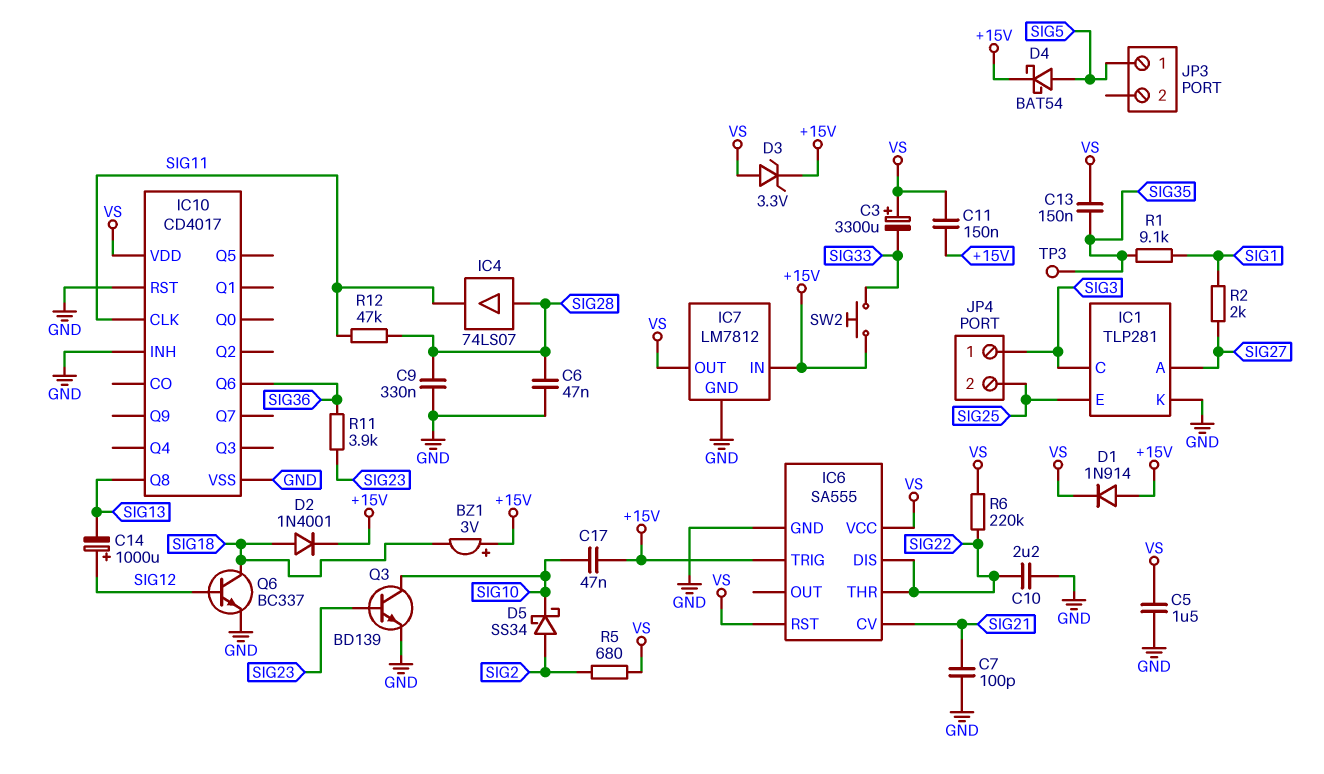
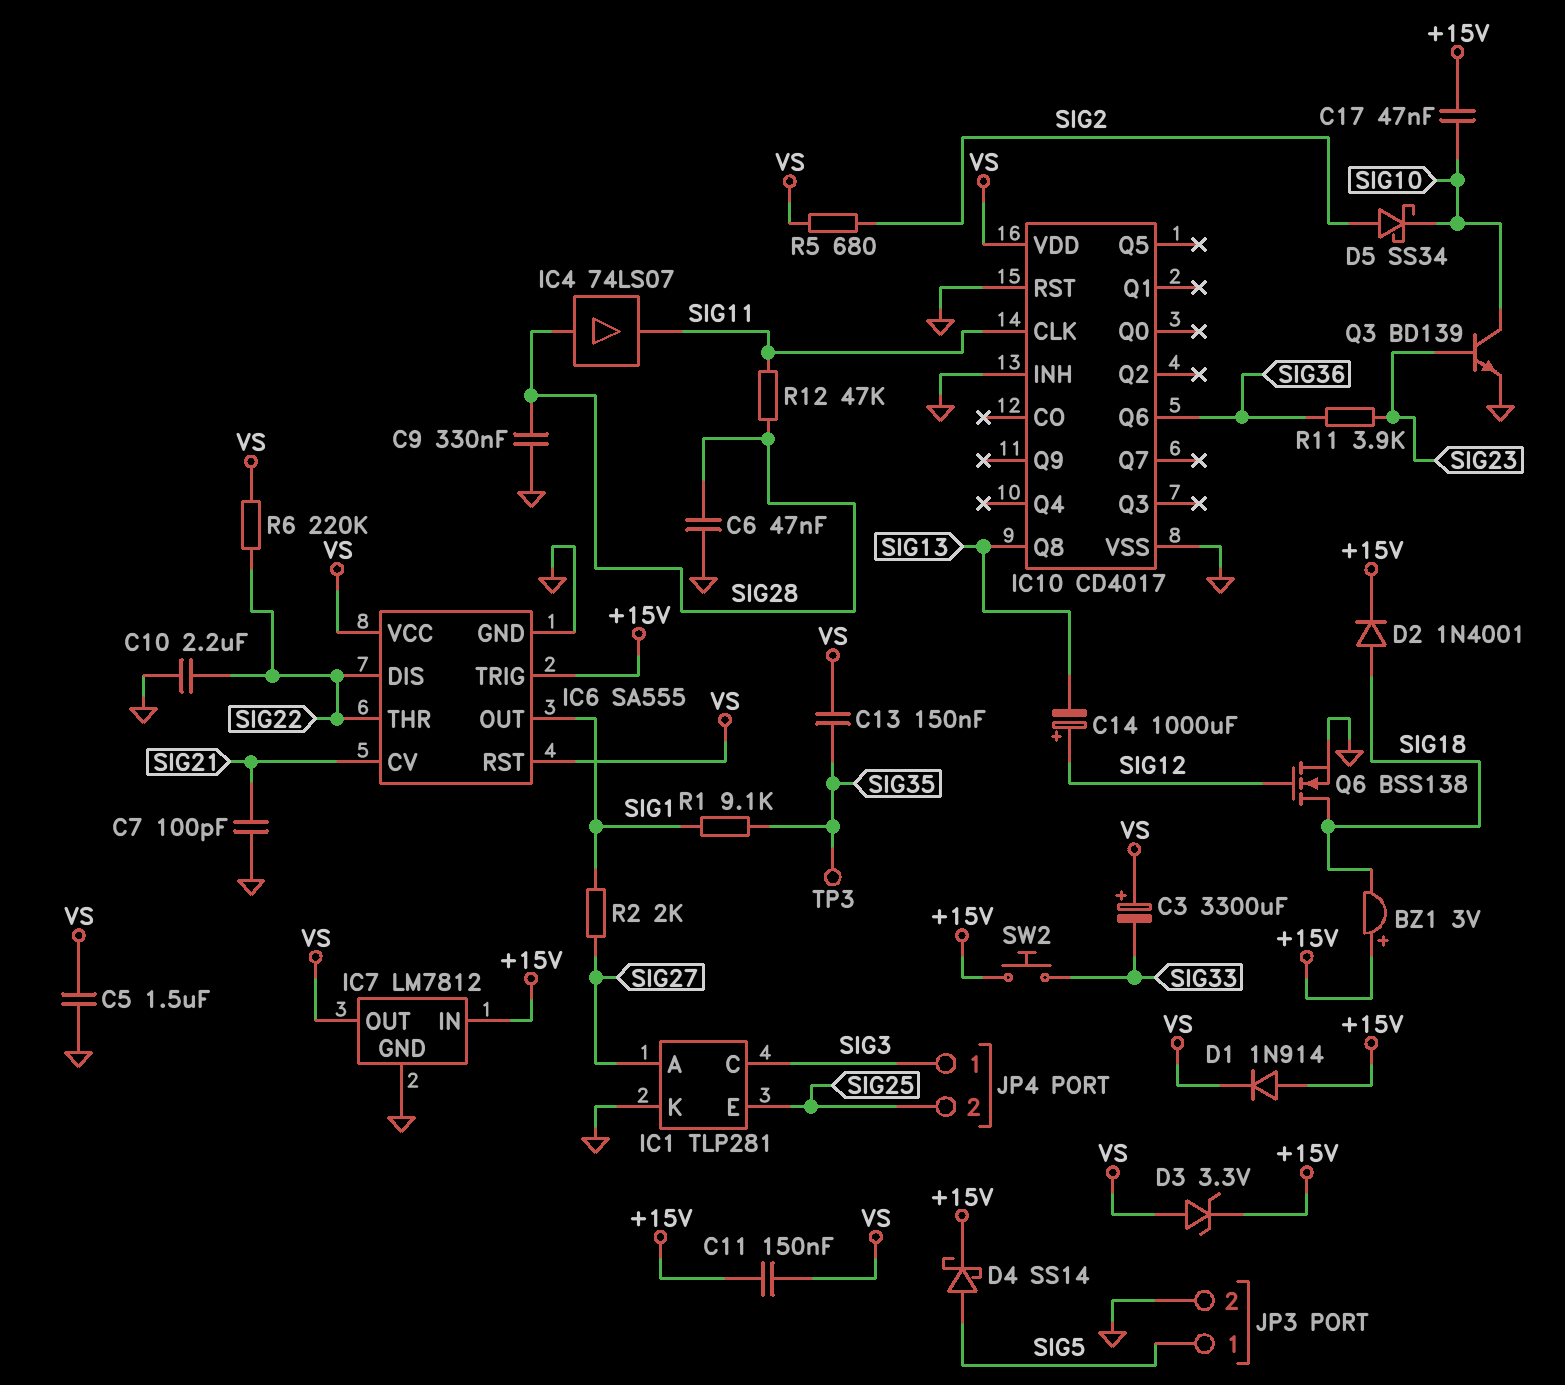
D4: schottky BAT54 (A SIG5, K +15V) -> schottky SS14 (A SIG5, K +15V)
IC6 pin OUT: none -> SIG1
JP3 pin 2: none -> GND
Q6: NPN BC337 (B SIG12, C SIG18, E GND) -> NMOS BSS138 (G SIG12, D SIG18, S GND)

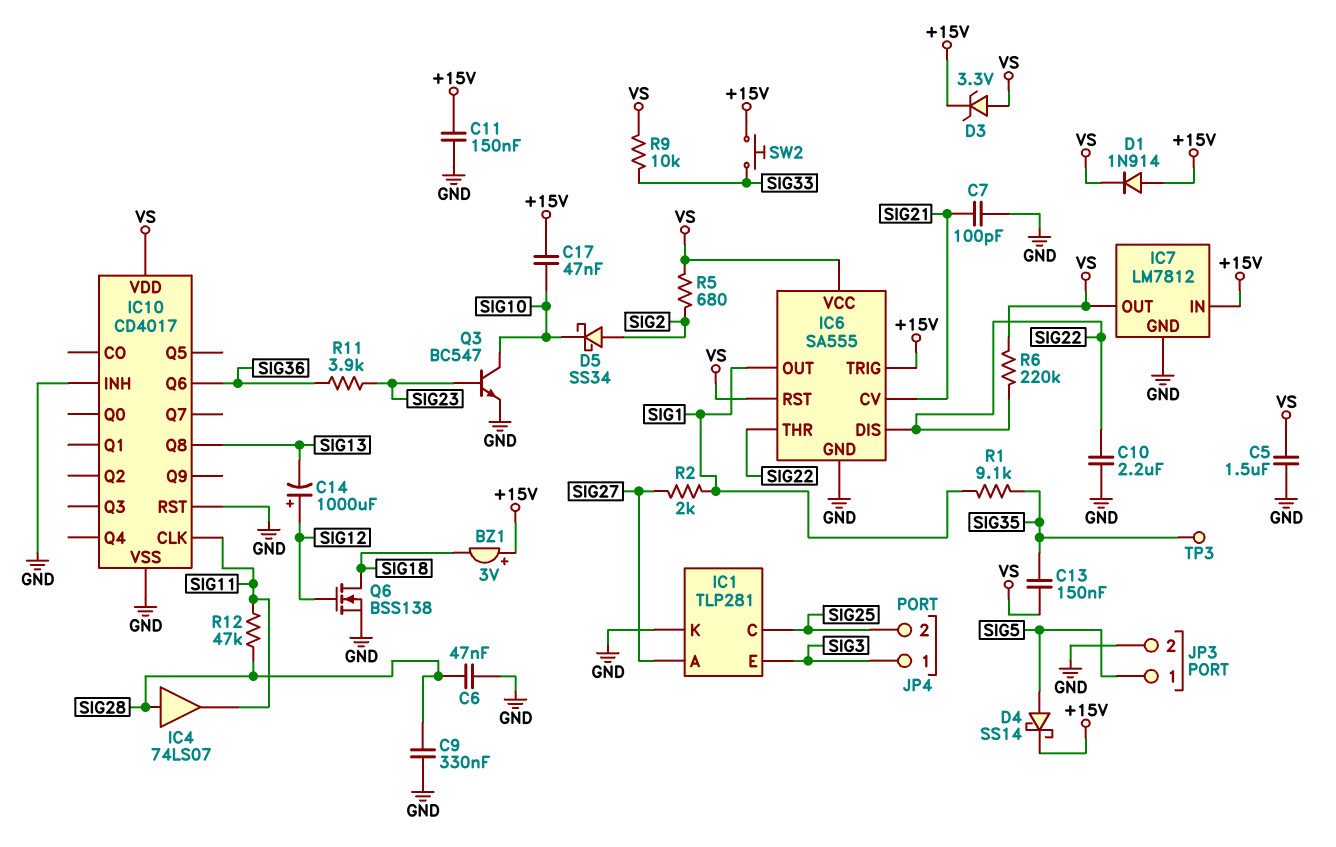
C3: 3300uF (plus VS, minus SIG33) -> none
C11: 150nF (+15V, VS) -> 150nF (+15V, GND)
D2: diode 1N4001 (A SIG18, K +15V) -> none
IC1 pin C: SIG3 -> SIG25
IC1 pin E: SIG25 -> SIG3
Q3: NPN BD139 (B SIG23, C SIG10, E GND) -> NPN BC547 (B SIG23, C SIG10, E GND)
R9: none -> 10k (SIG33, VS)

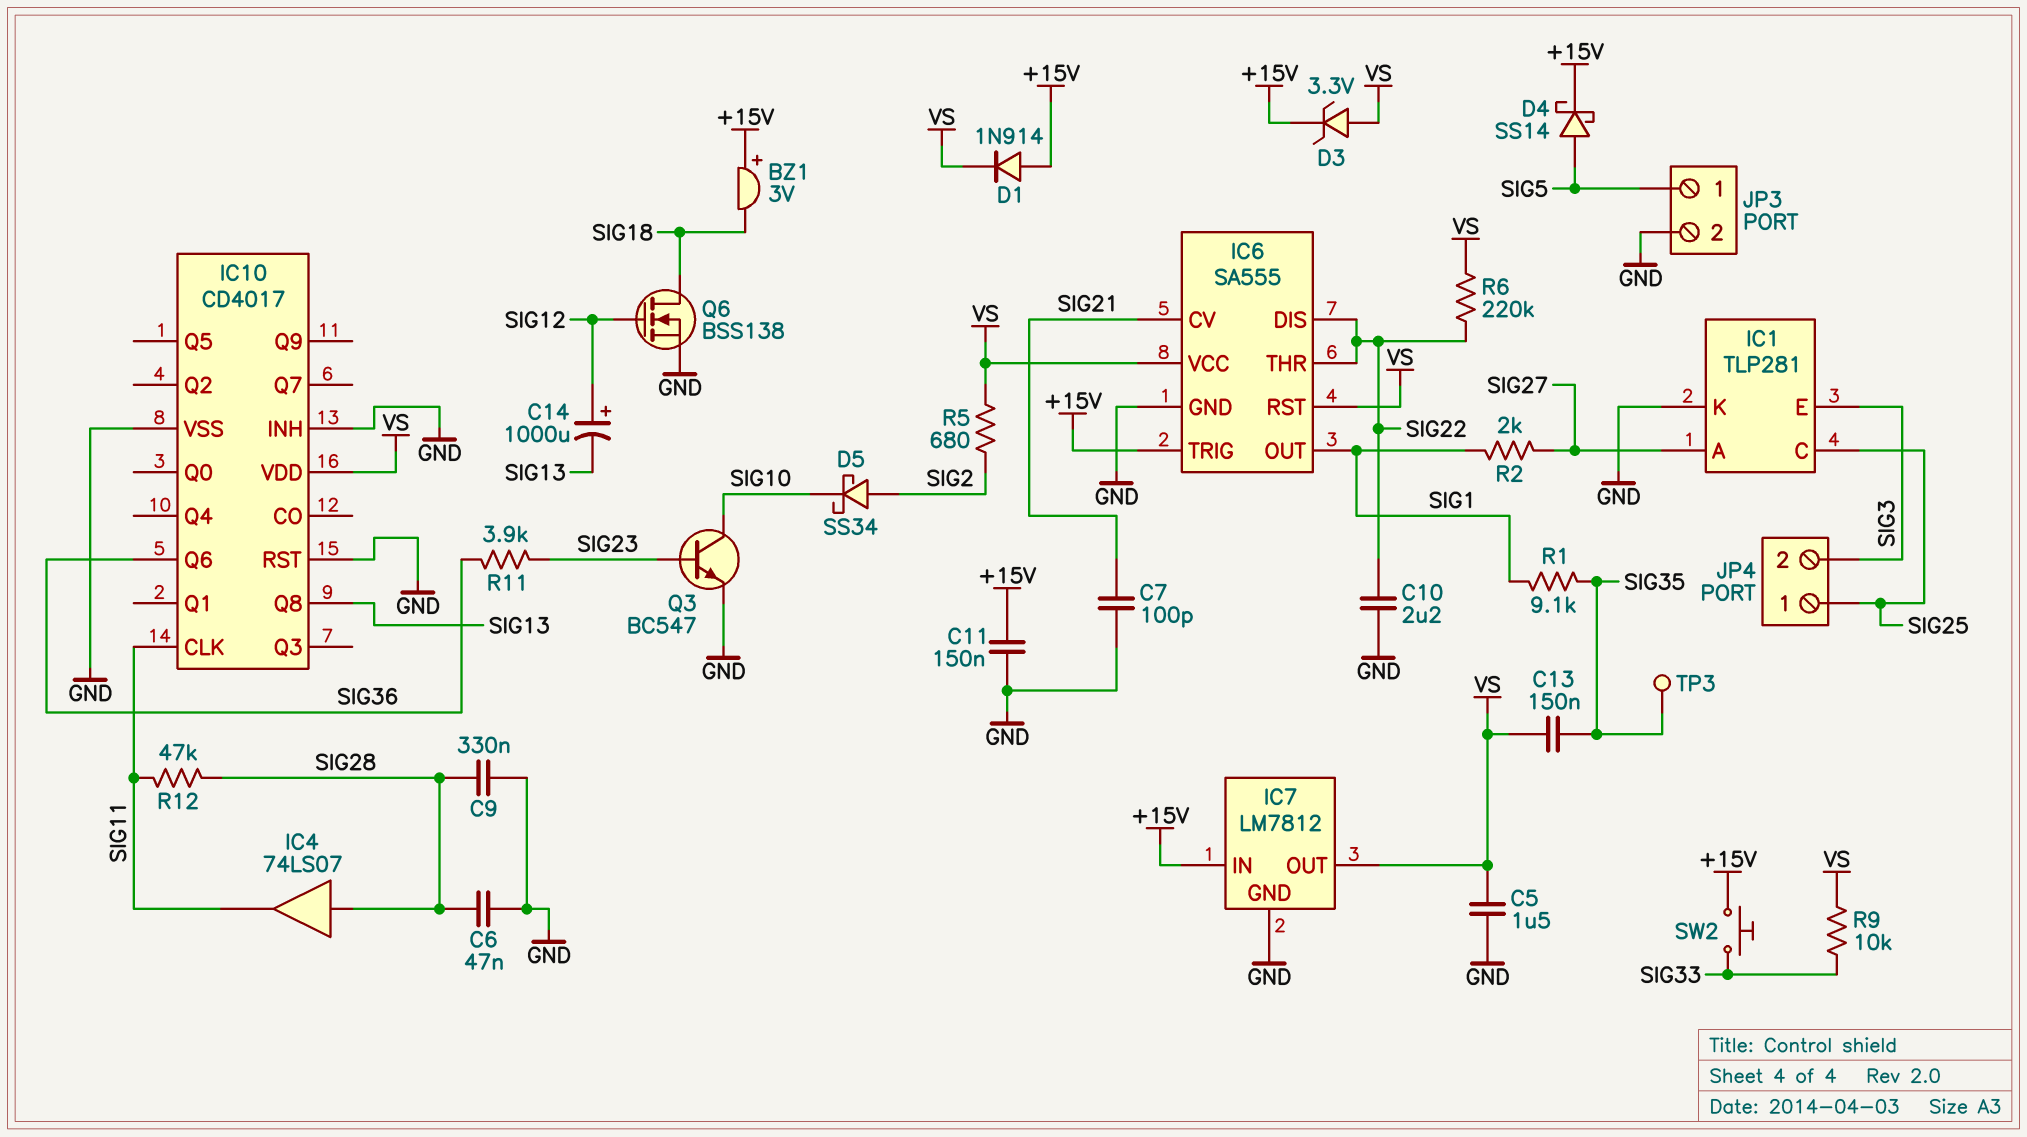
C17: 47nF (+15V, SIG10) -> none
JP4 pin 1: SIG3 -> SIG25
JP4 pin 2: SIG25 -> SIG3

